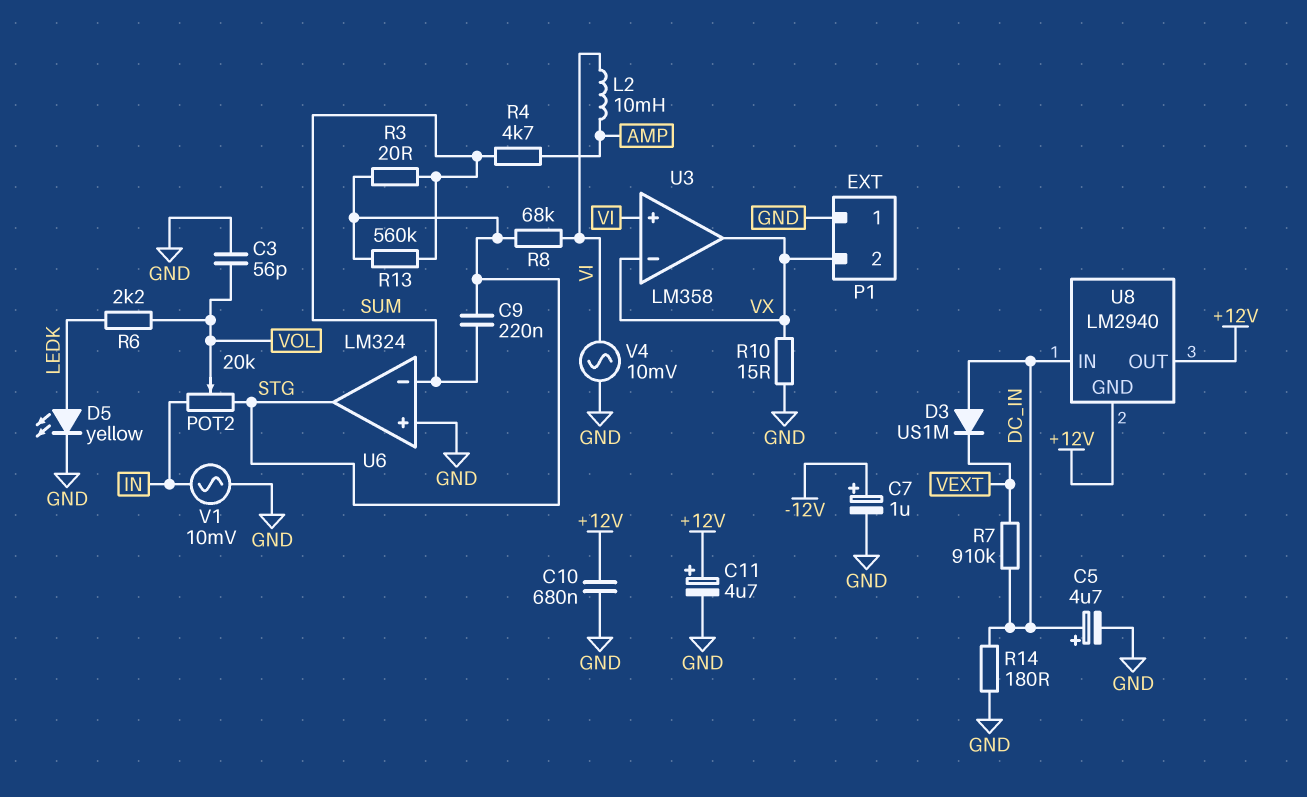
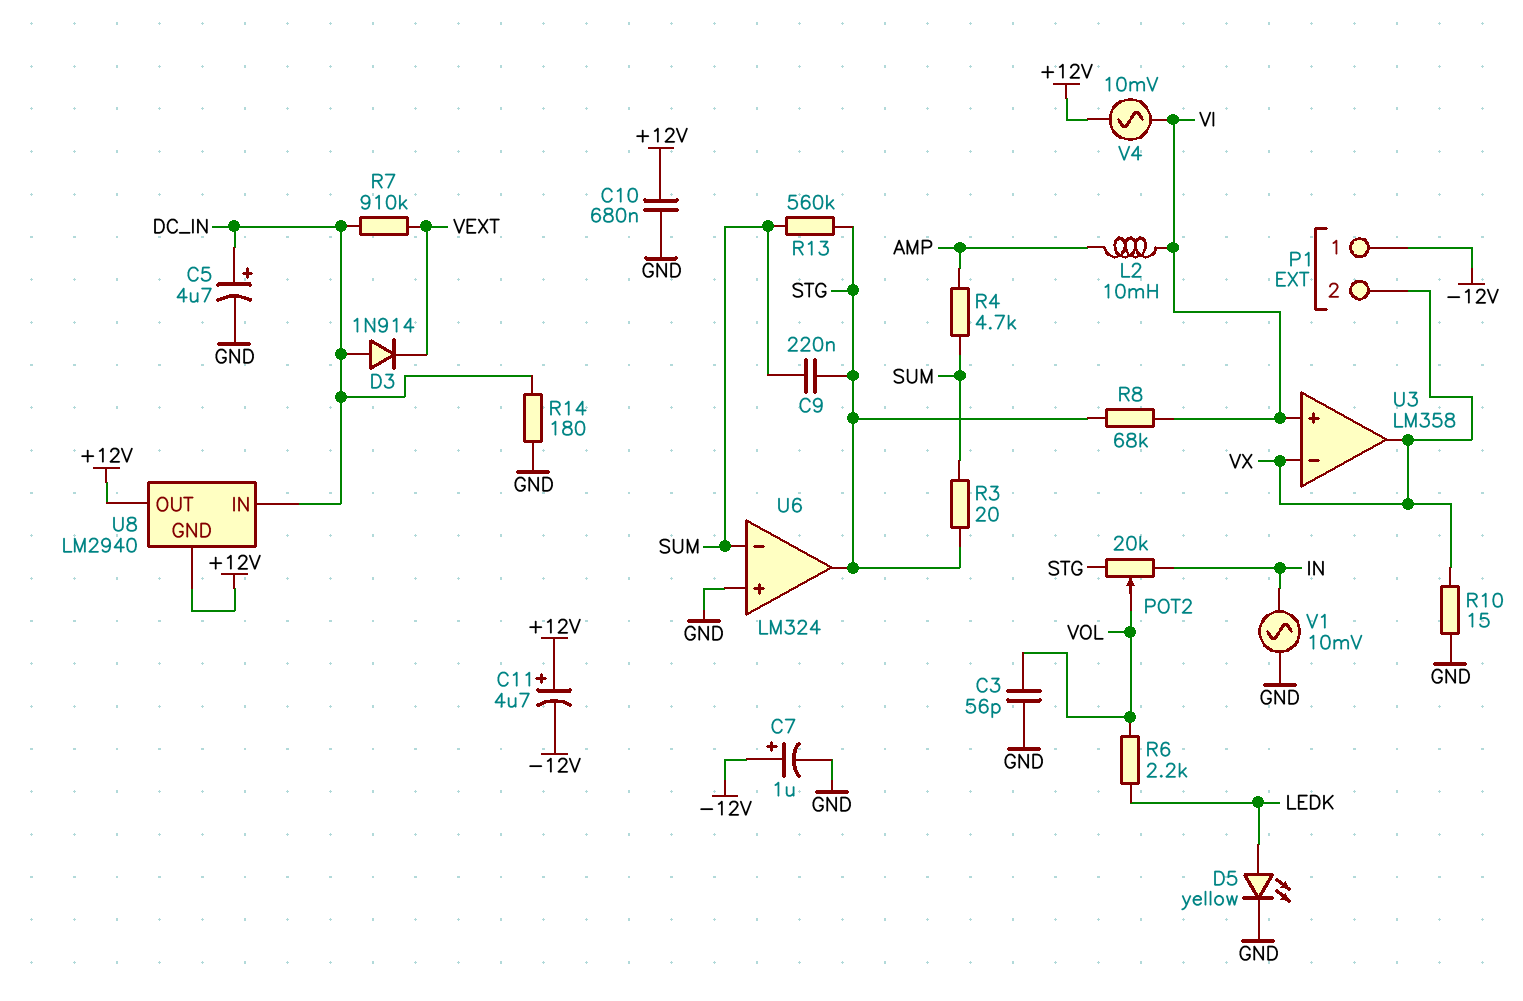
C11: 4.7uF (plus +12V, minus GND) -> 4.7uF (plus +12V, minus -12V)
D3: diode US1M (A DC_IN, K VEXT) -> diode 1N914 (A DC_IN, K VEXT)
P1 pin 1: GND -> -12V
V4: AC 10mV (GND, VI) -> AC 10mV (+12V, VI)

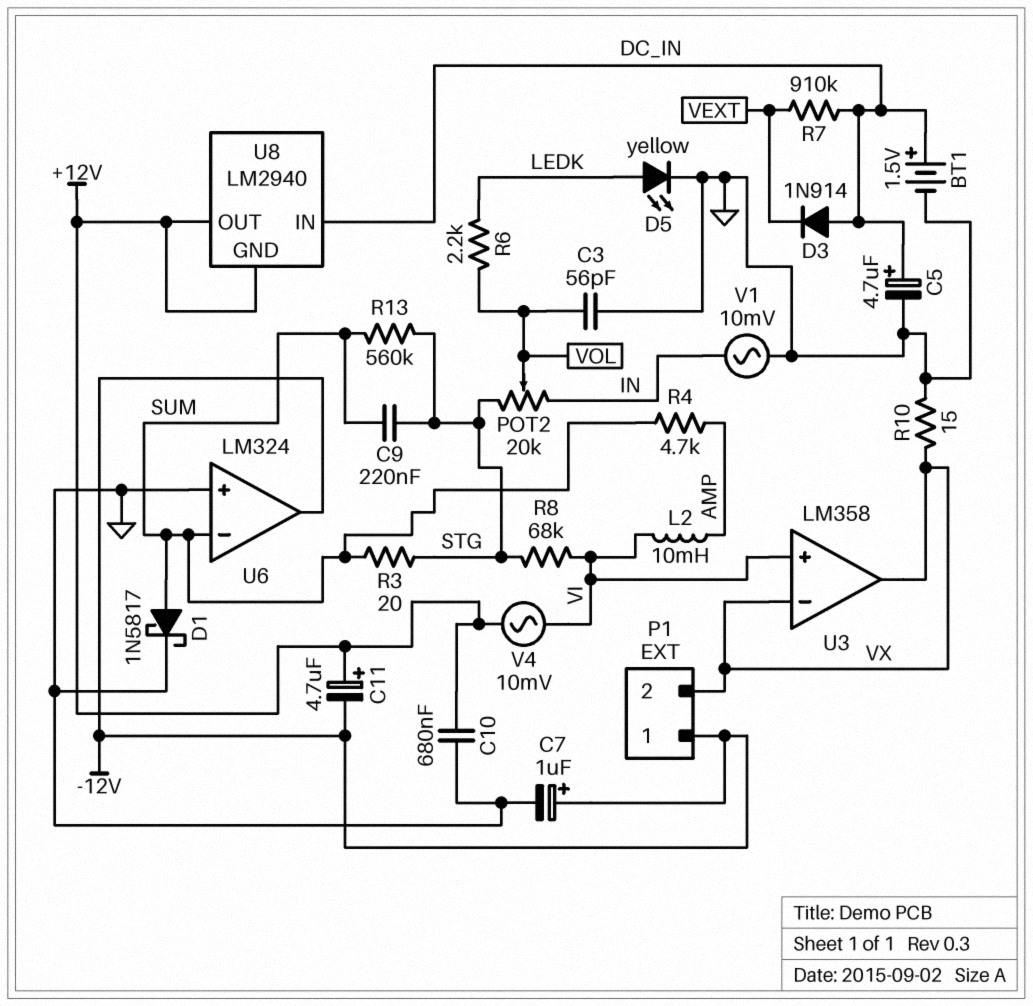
BT1: none -> 1.5V (plus DC_IN, minus GND)
D1: none -> schottky 1N5817 (A SUM, K GND)
R14: 180 (DC_IN, GND) -> none
U6 pin out: STG -> -12V

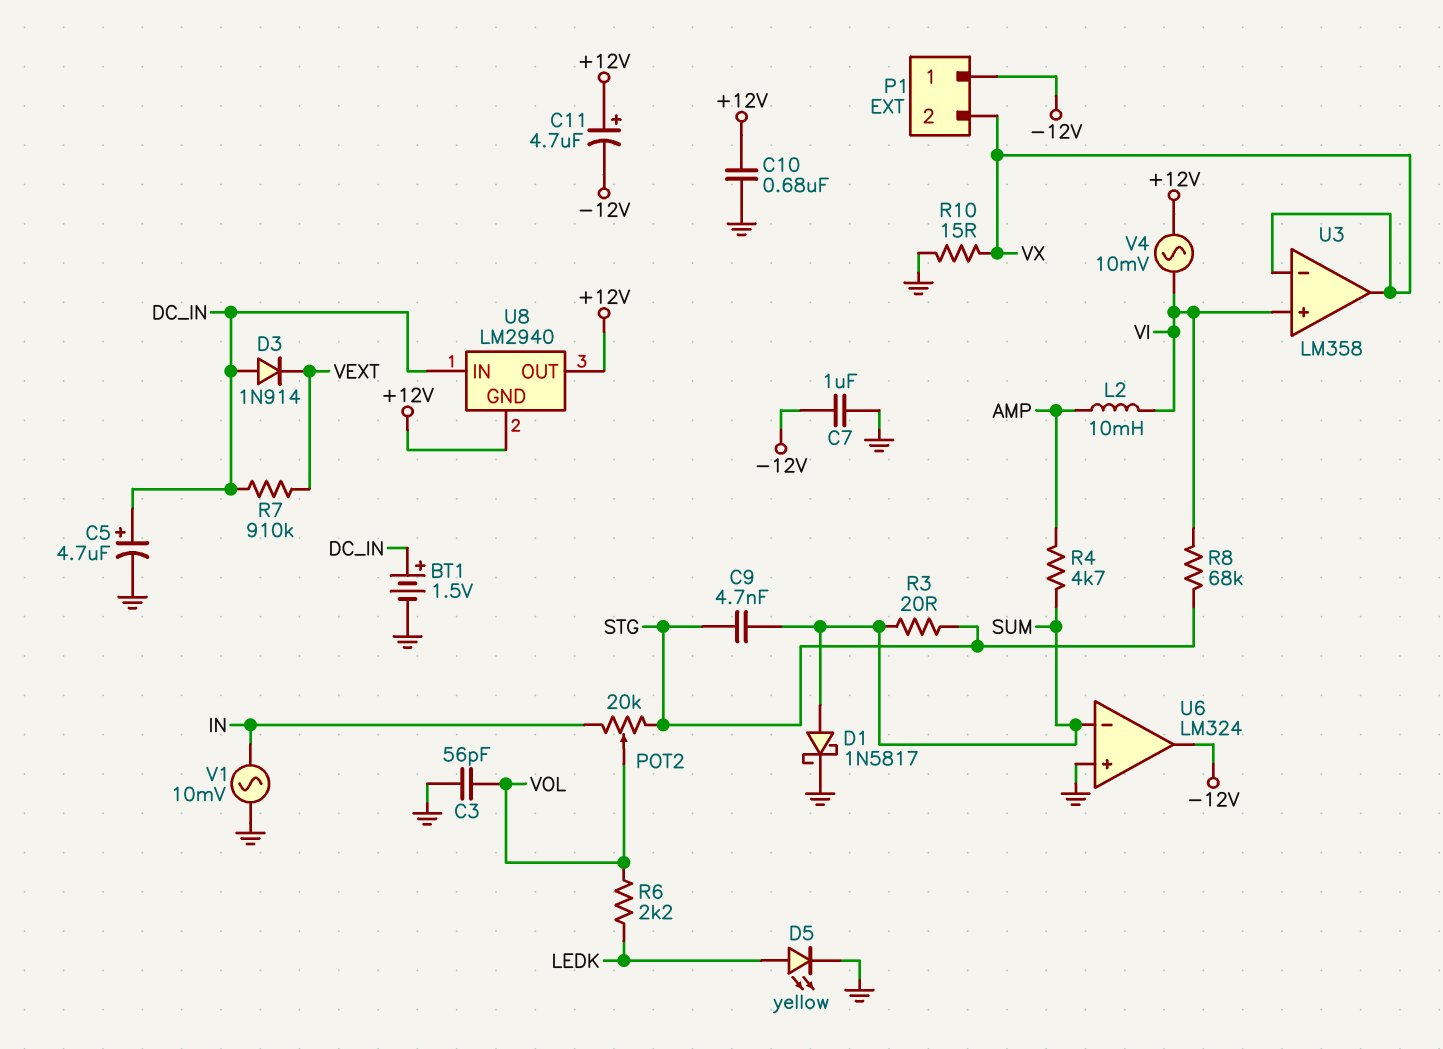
C7: 1uF (plus -12V, minus GND) -> 1uF (-12V, GND)
C9: 220nF (STG, SUM) -> 4.7nF (STG, SUM)
R13: 560k (STG, SUM) -> none

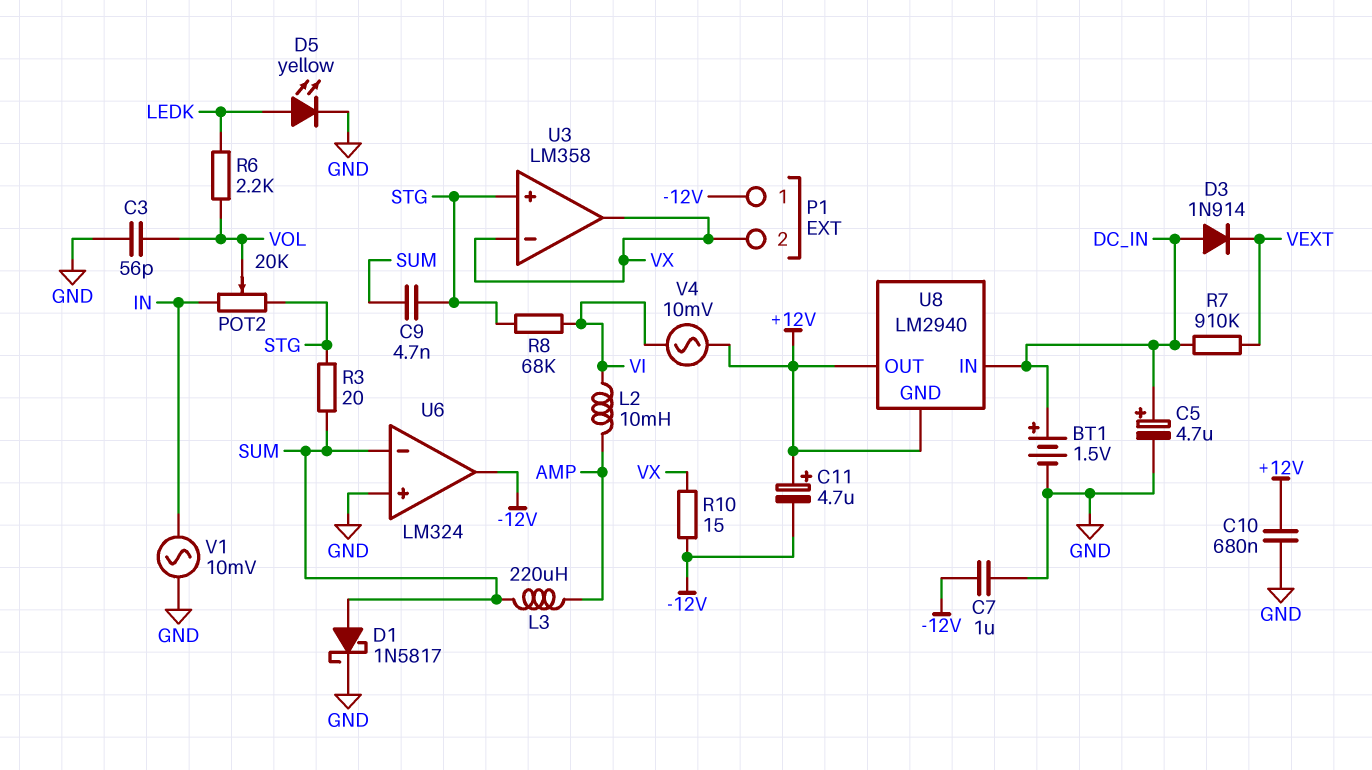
L3: none -> 220uH (AMP, SUM)
R4: 4.7k (AMP, SUM) -> none
R10: 15 (GND, VX) -> 15 (-12V, VX)
U3 pin in+: VI -> STG

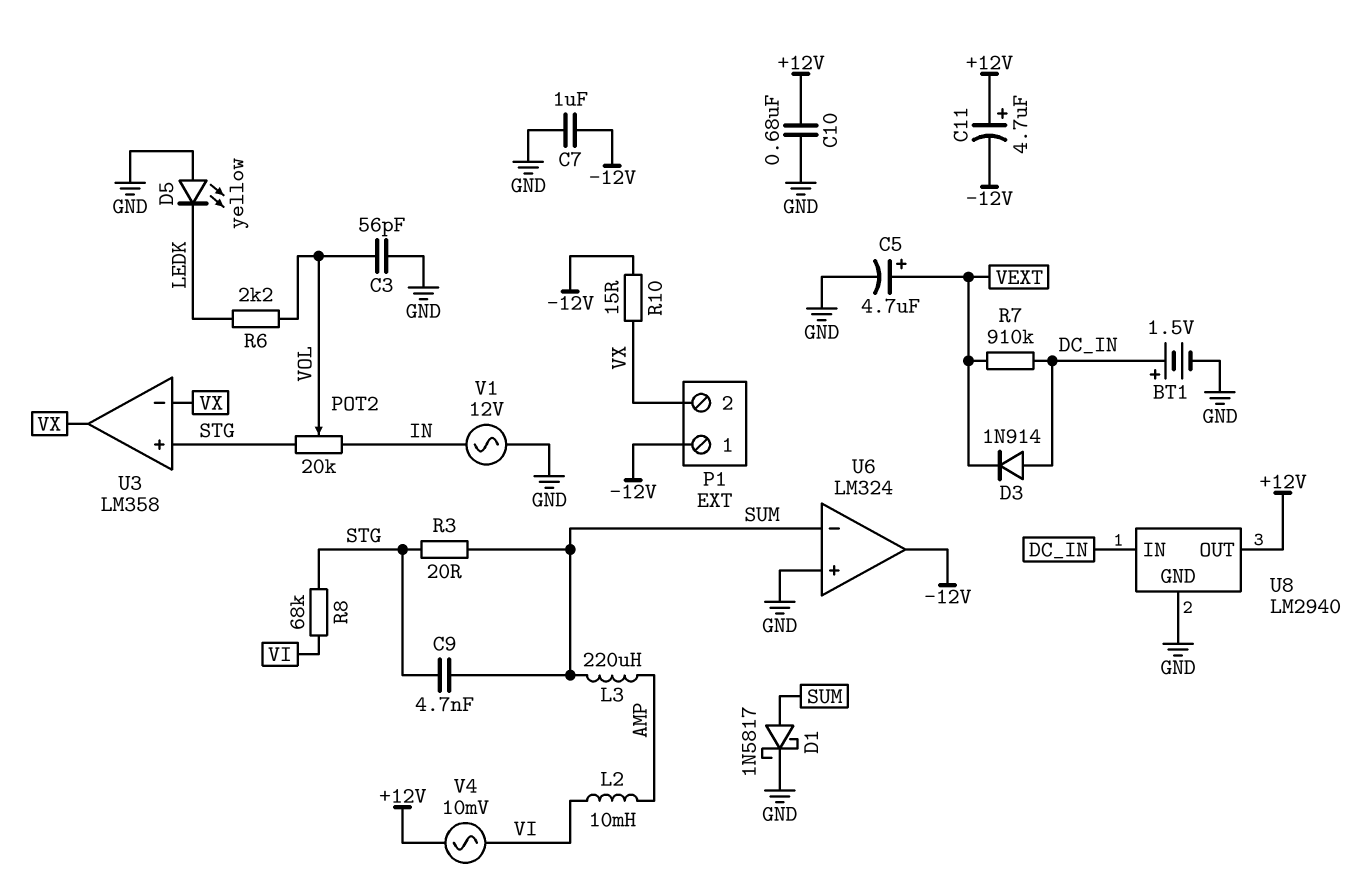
C5: 4.7uF (plus DC_IN, minus GND) -> 4.7uF (plus VEXT, minus GND)
D5: LED yellow (A LEDK, K GND) -> LED yellow (A GND, K LEDK)
U8 pin GND: +12V -> GND
V1: AC 10mV (GND, IN) -> AC 12V (GND, IN)

